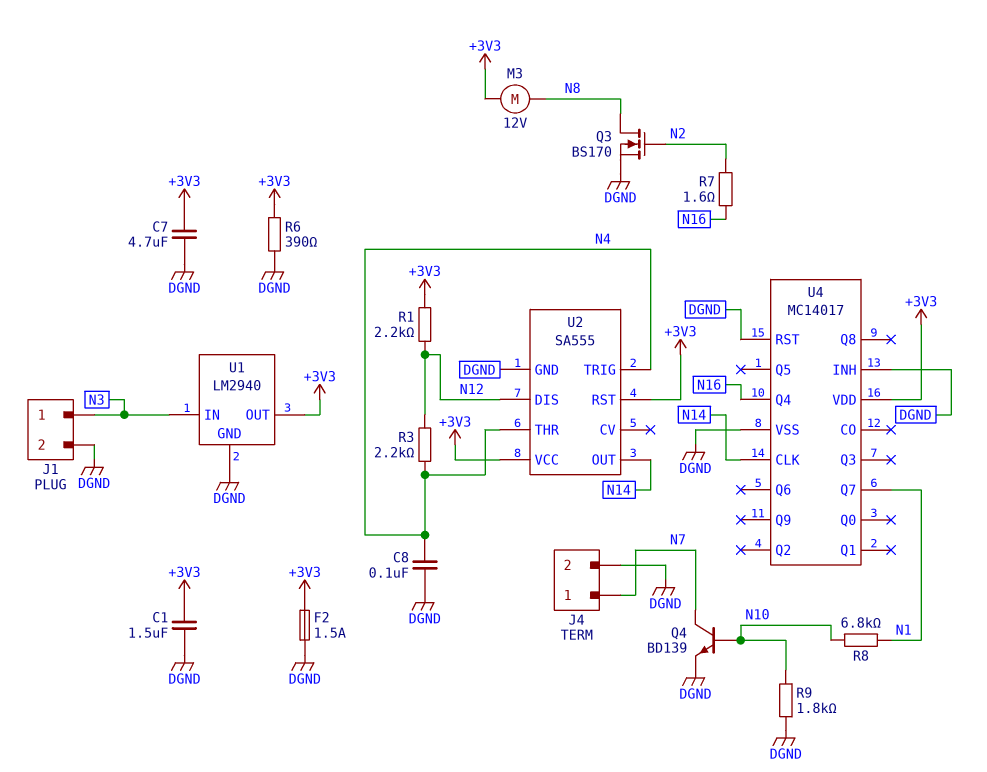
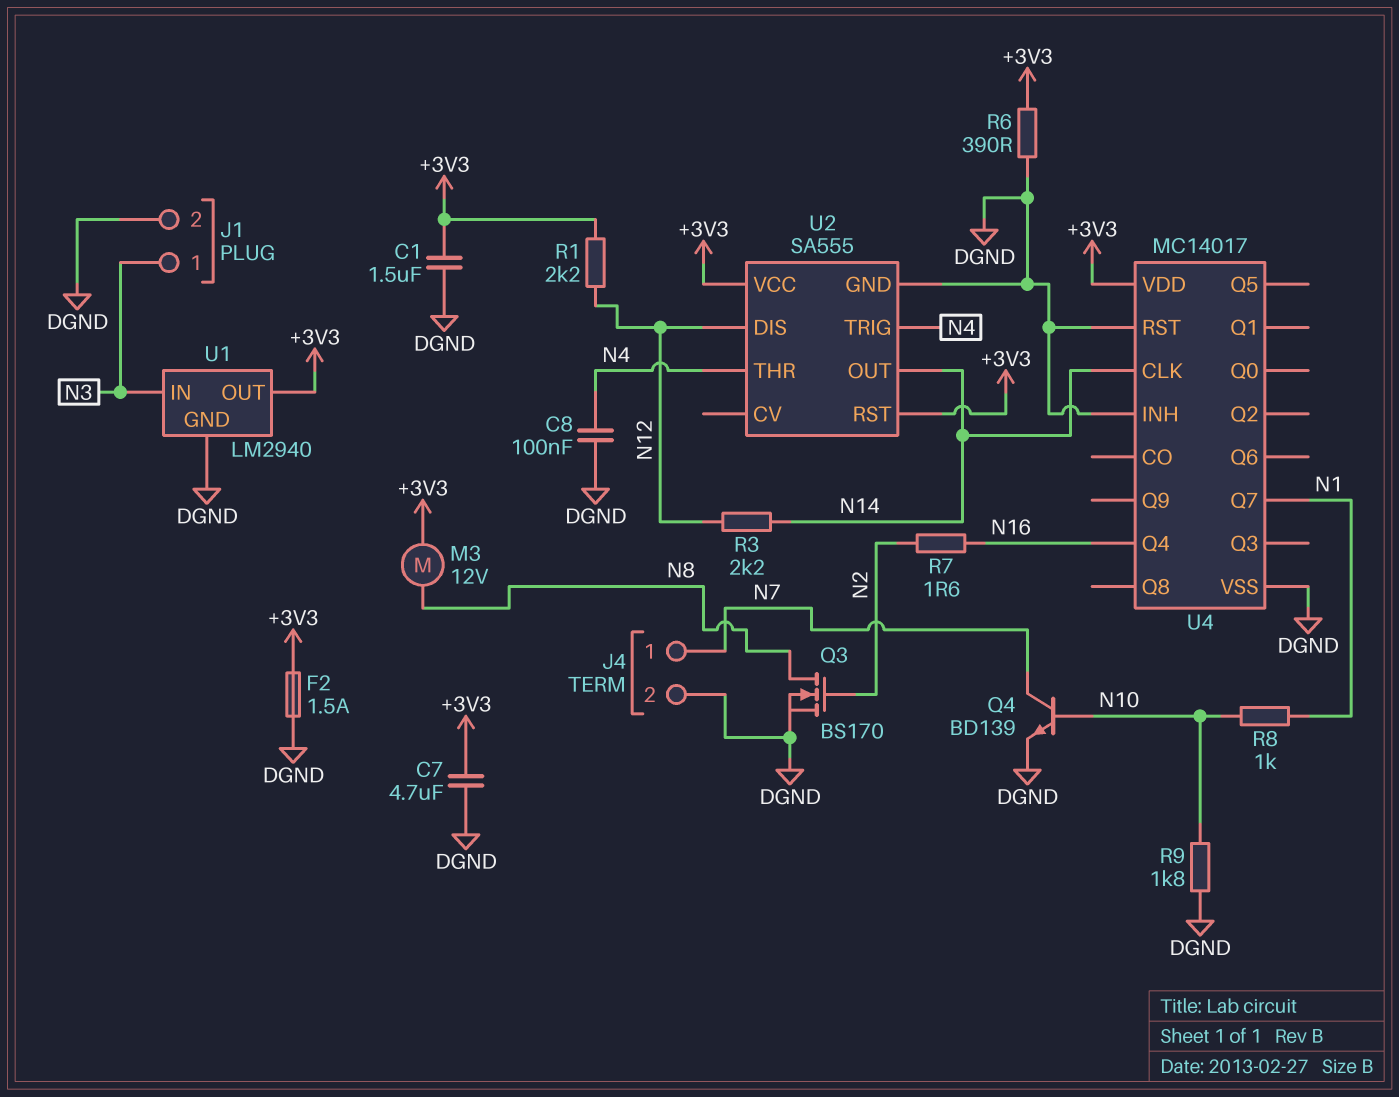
R3: 2.2k (N4, N12) -> 2.2k (N12, N14)
R8: 6.8k (N1, N10) -> 1k (N1, N10)

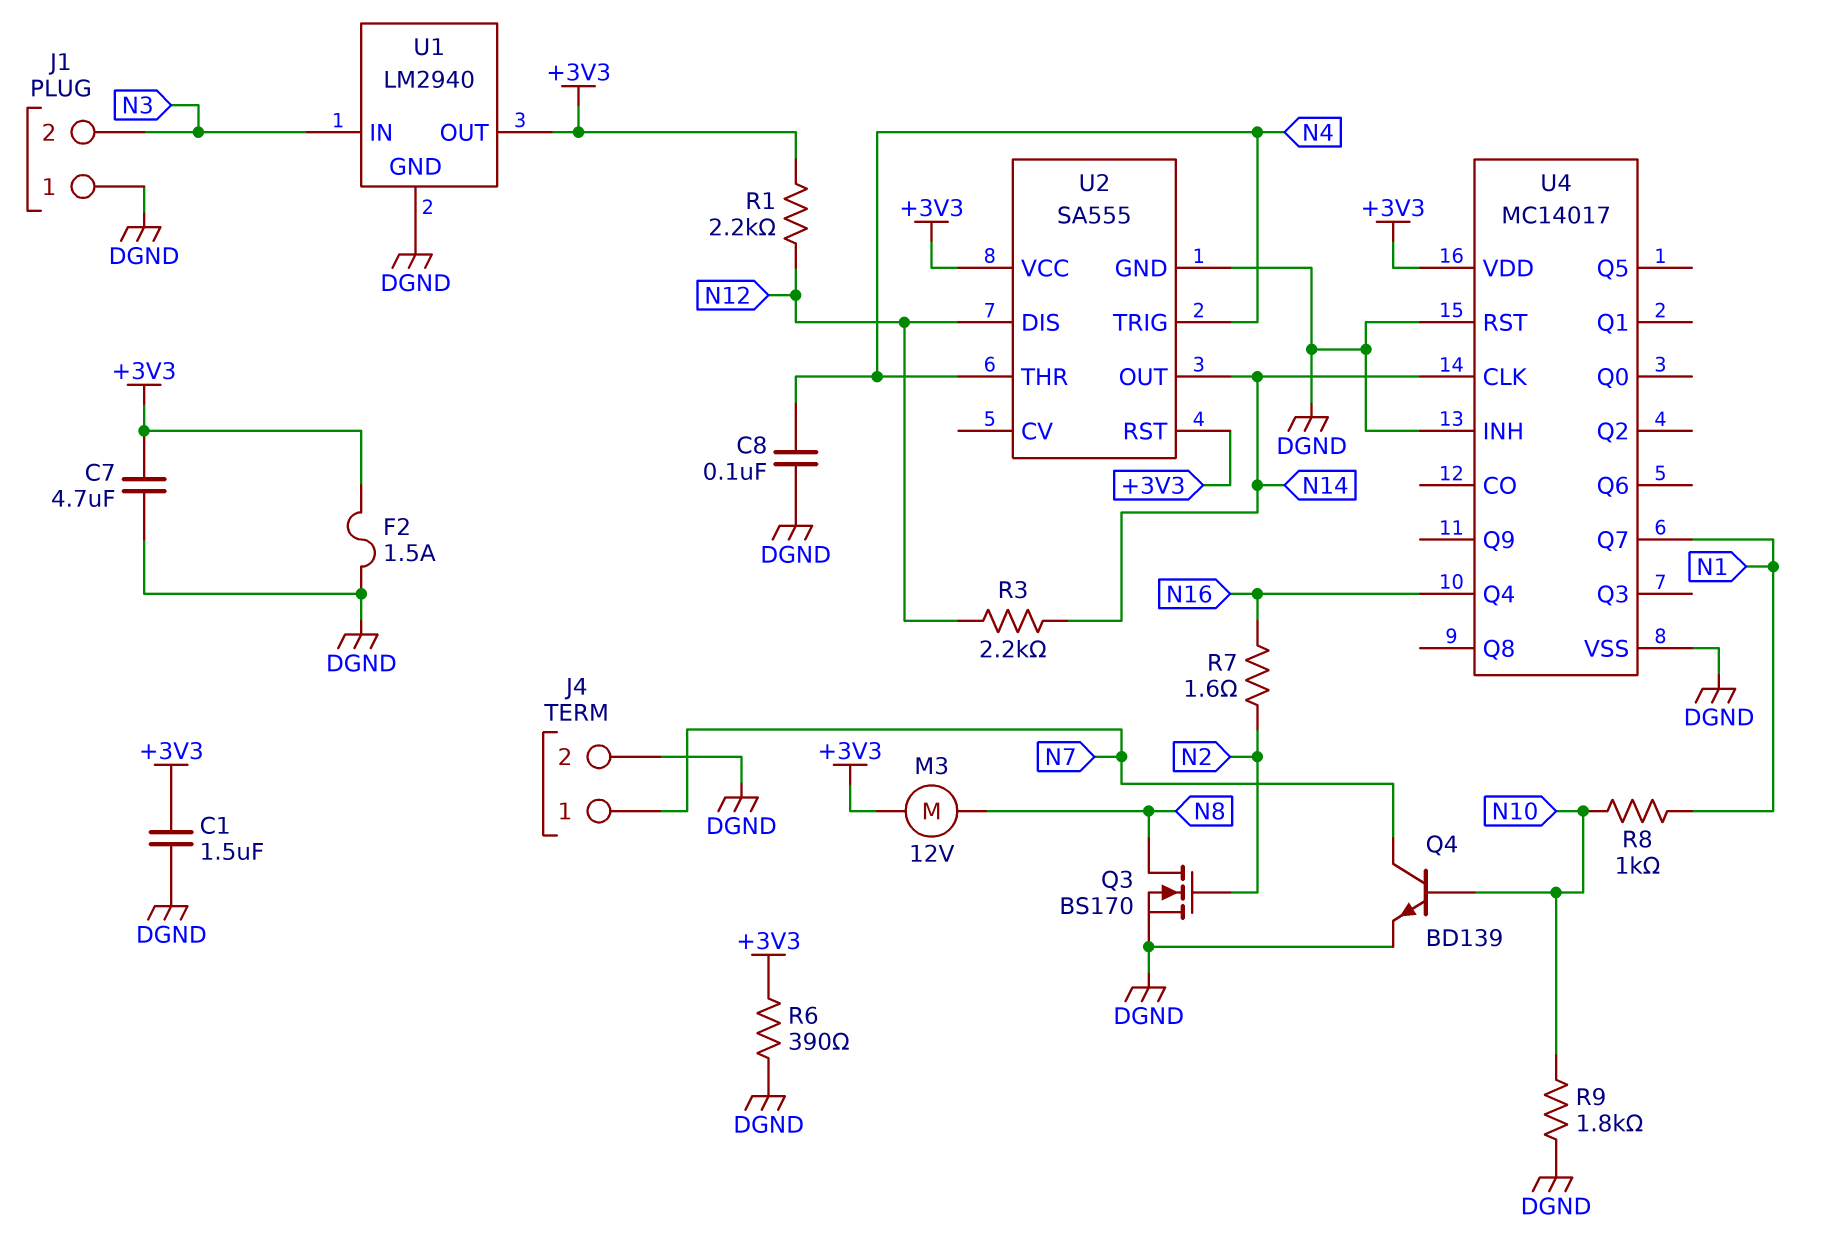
J1 pin 1: N3 -> DGND
J1 pin 2: DGND -> N3

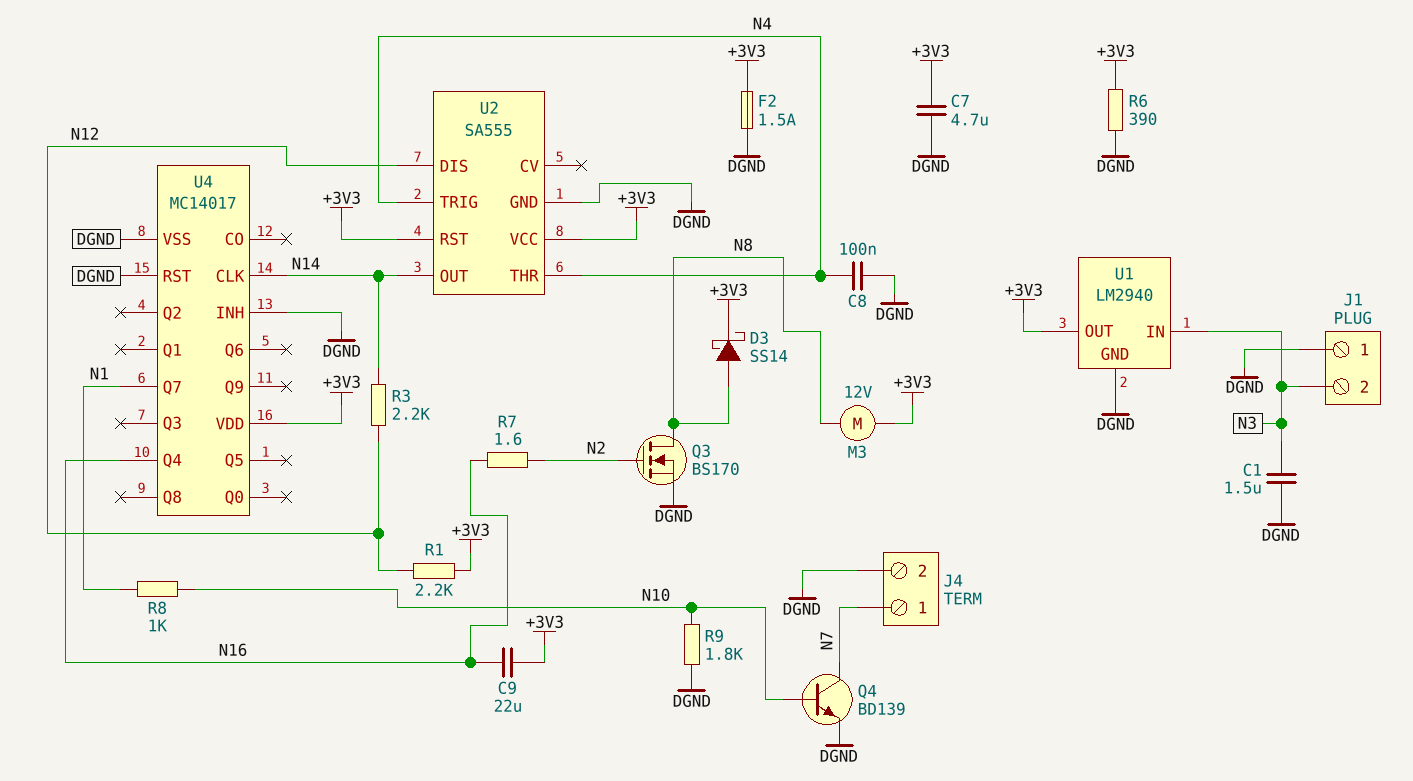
C1: 1.5uF (+3V3, DGND) -> 1.5uF (DGND, N3)
C9: none -> 22uF (+3V3, N16)
D3: none -> schottky SS14 (A N8, K +3V3)

